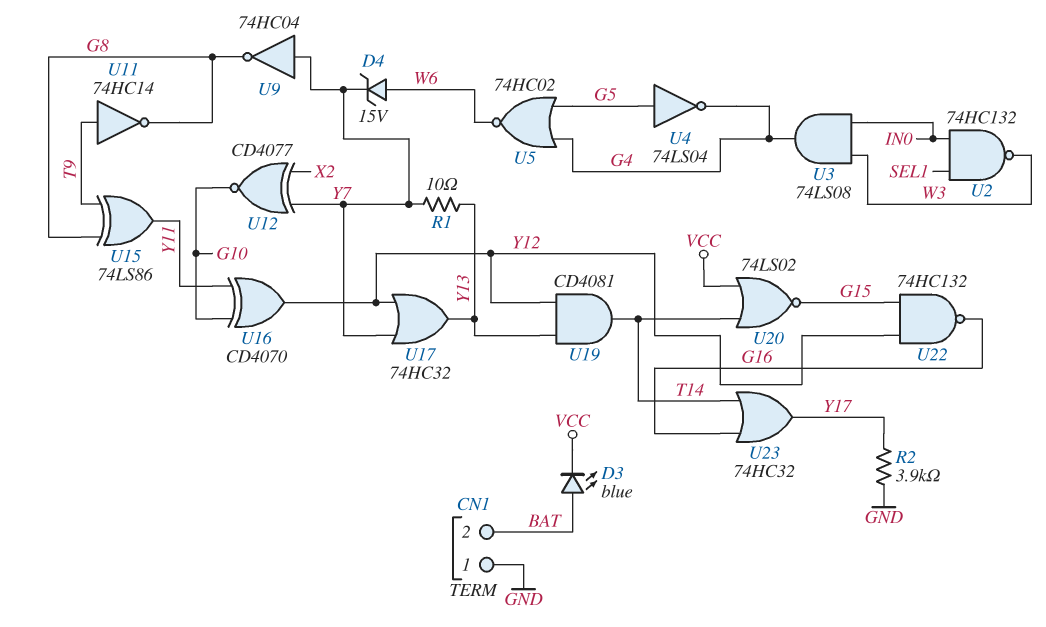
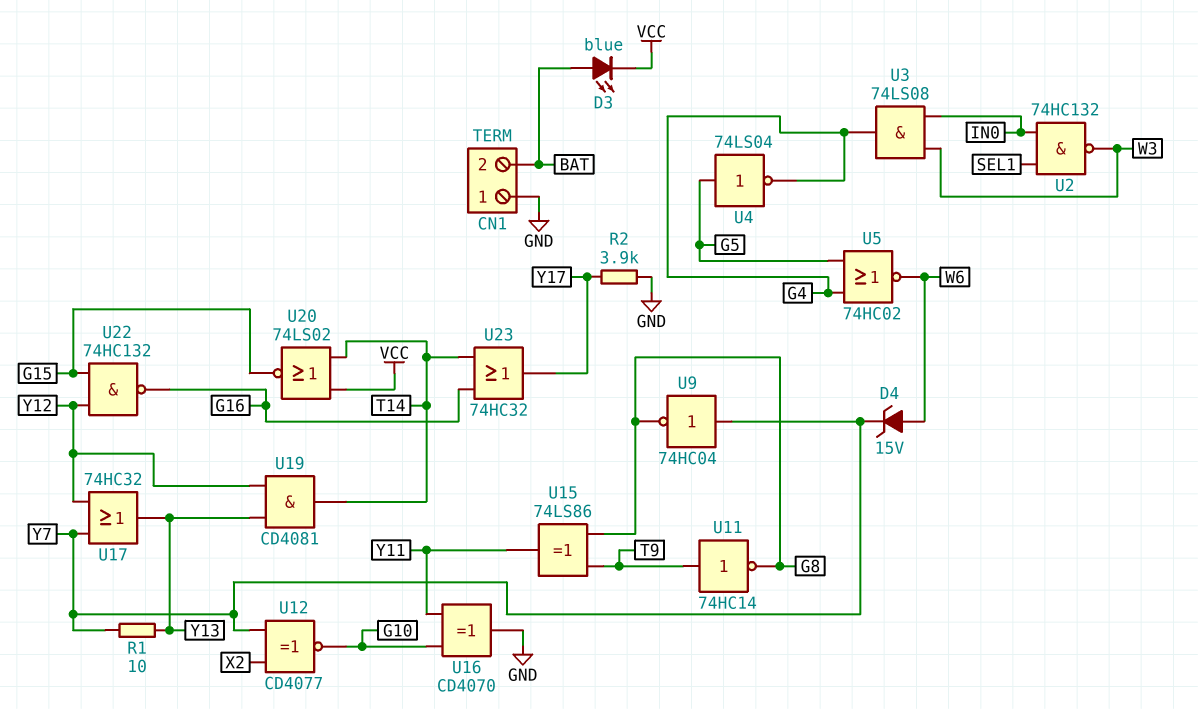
U16: XOR CD4070 (in G10, in Y11, out Y12) -> XOR CD4070 (in G10, in Y11, out GND)

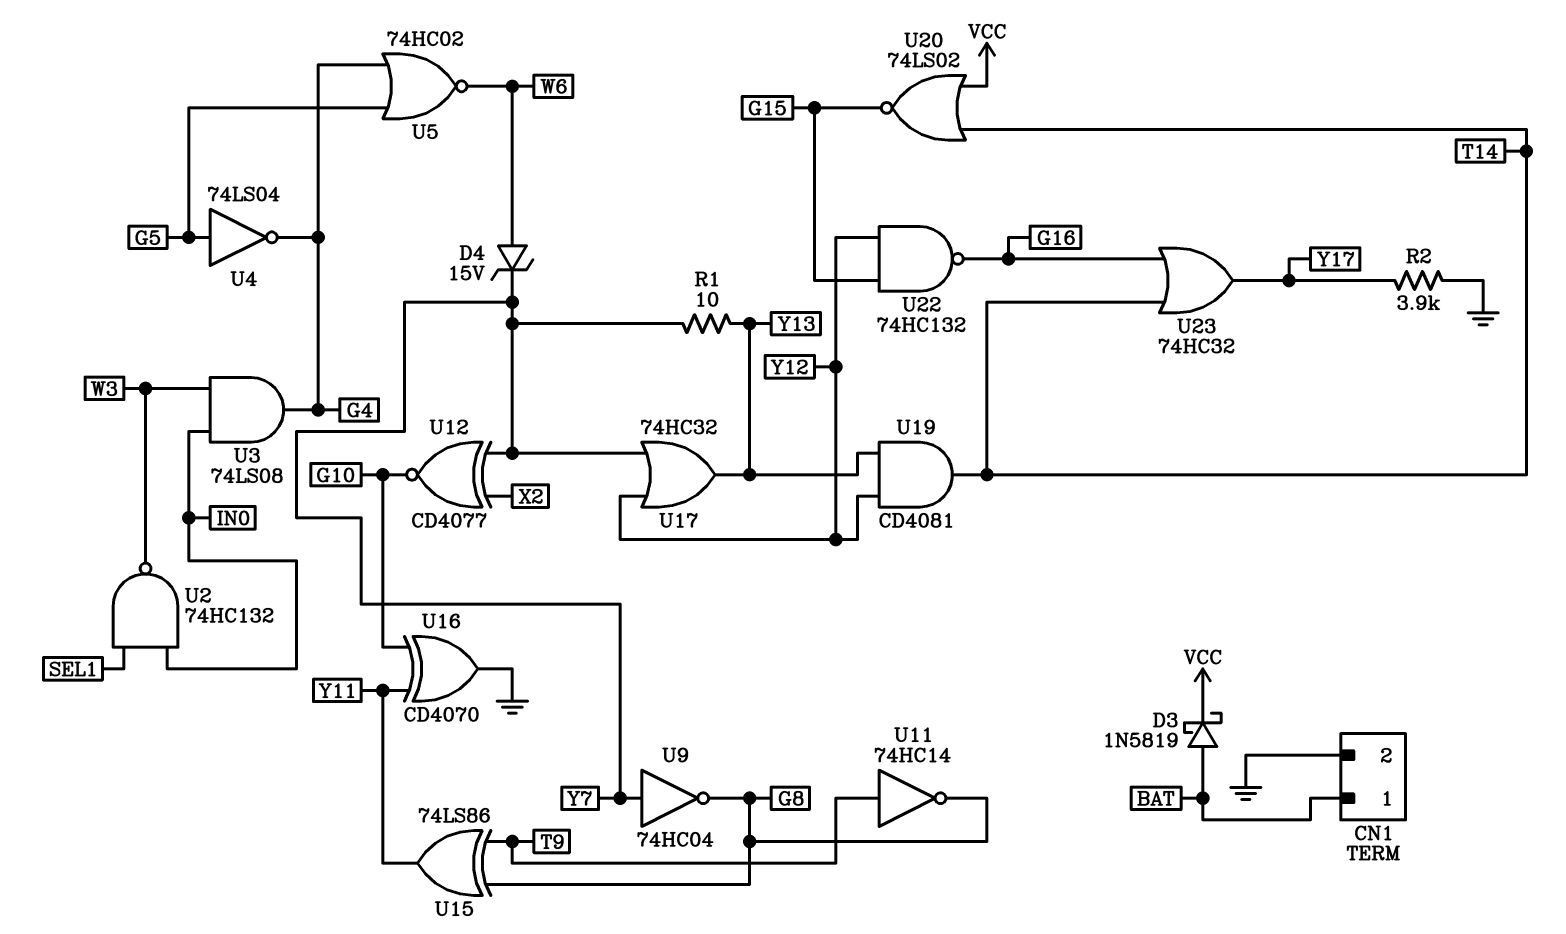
CN1 pin 1: GND -> BAT
CN1 pin 2: BAT -> GND
D3: LED blue (A BAT, K VCC) -> schottky 1N5819 (A BAT, K VCC)

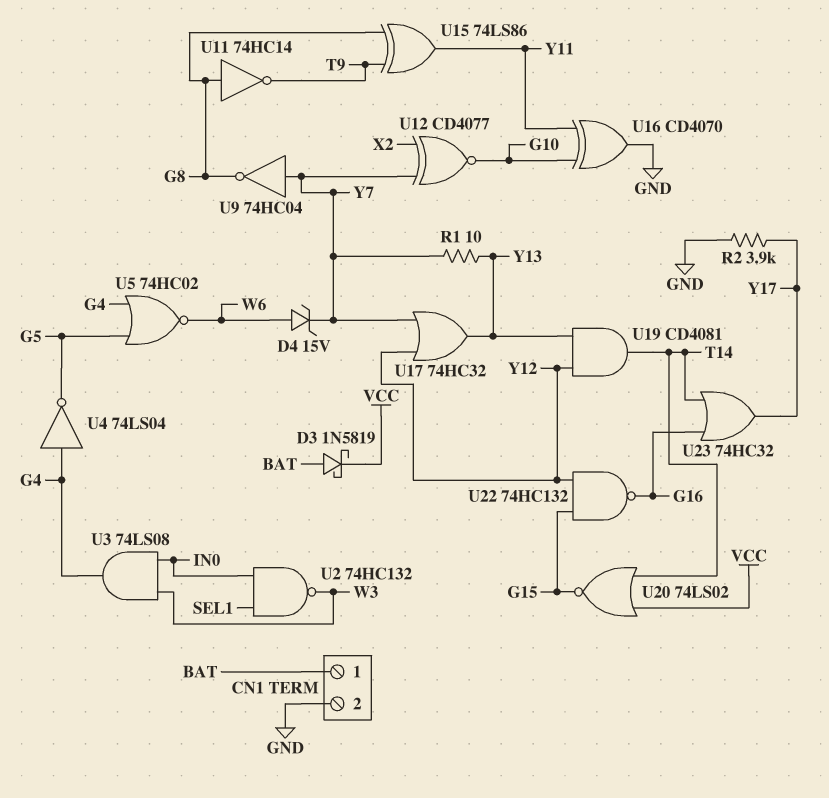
U4: NOT 74LS04 (in G5, out G4) -> NOT 74LS04 (in G4, out G5)
U11: NOT 74HC14 (in T9, out G8) -> NOT 74HC14 (in G8, out T9)

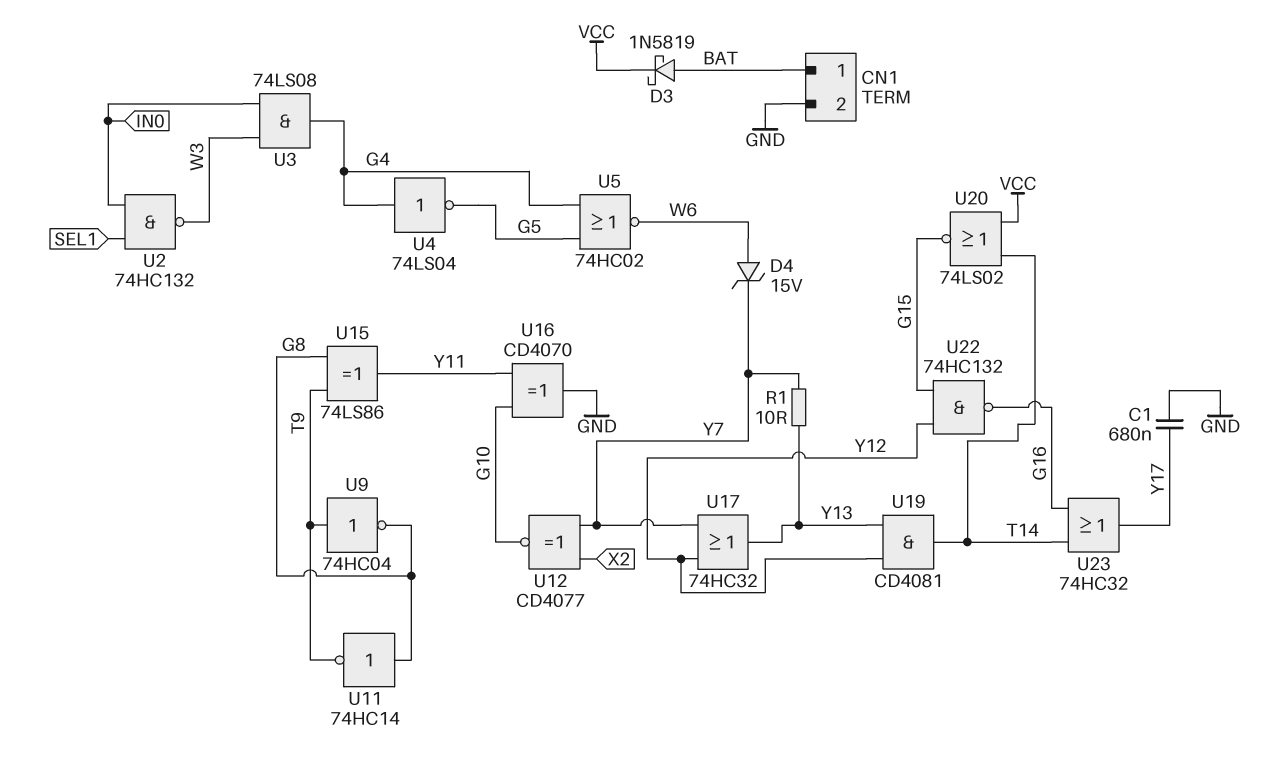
C1: none -> 680nF (GND, Y17)
R2: 3.9k (GND, Y17) -> none
U9: NOT 74HC04 (in Y7, out G8) -> NOT 74HC04 (in T9, out G8)

